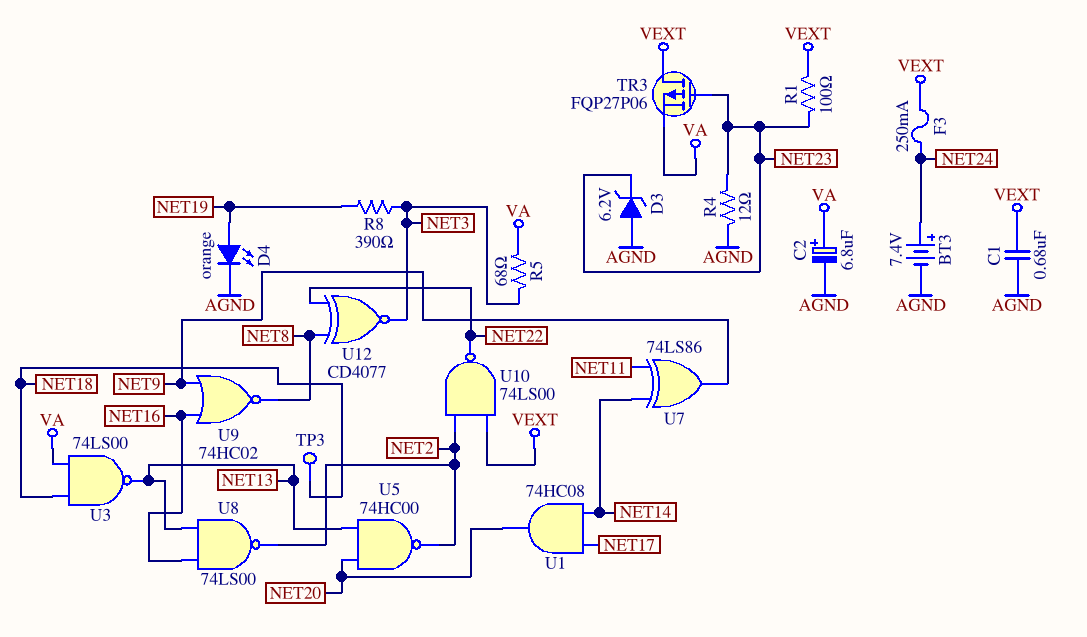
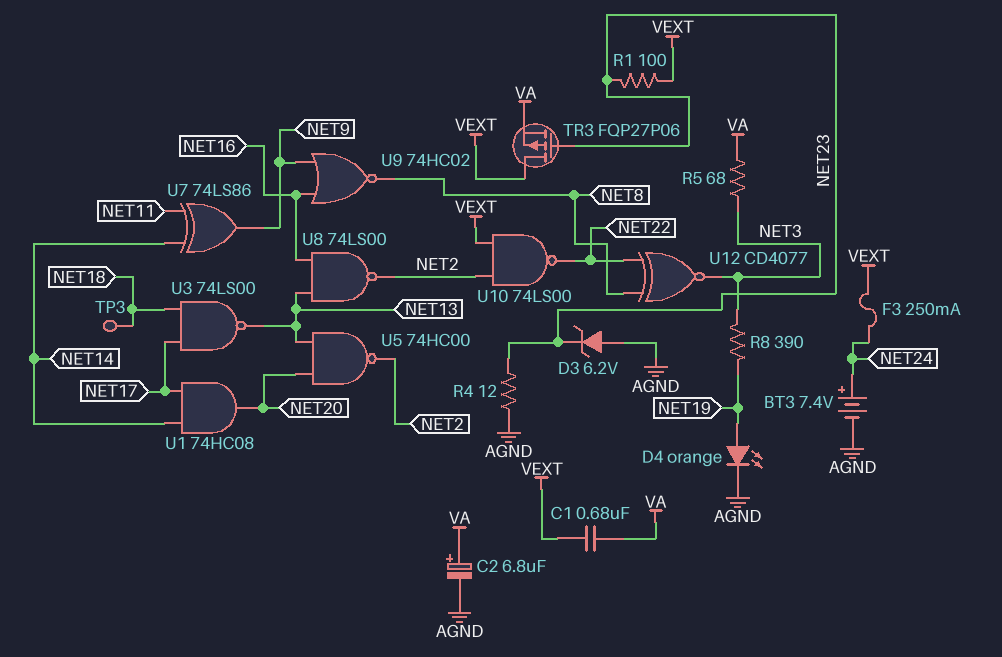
C1: 680nF (AGND, VEXT) -> 680nF (VA, VEXT)
U3: NAND 74LS00 (in NET18, in VA, out NET13) -> NAND 74LS00 (in NET17, in NET18, out NET13)

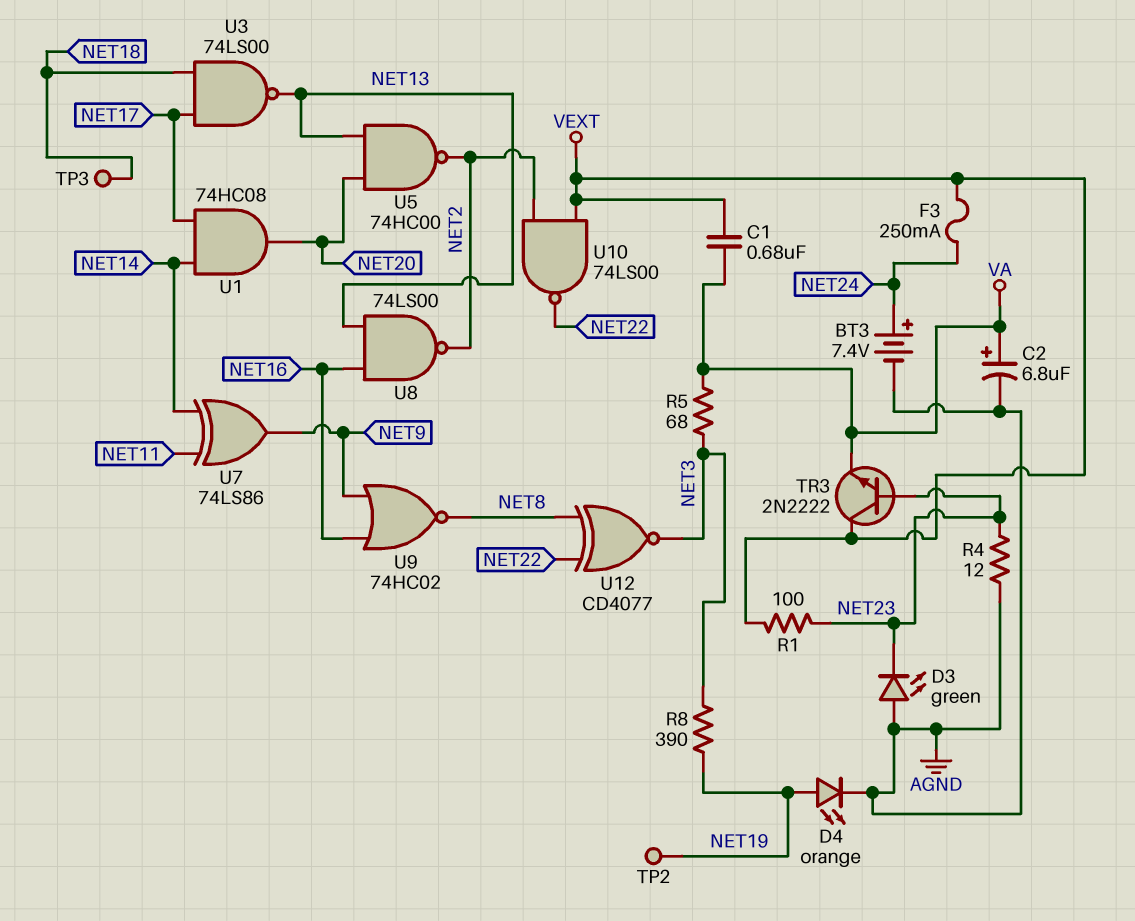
D3: zener 6.2V (A AGND, K NET23) -> LED green (A AGND, K NET23)
TP2: none -> test point (NET19)
TR3: PMOS FQP27P06 (G NET23, D VEXT, S VA) -> NPN 2N2222 (B NET23, C VEXT, E VA)

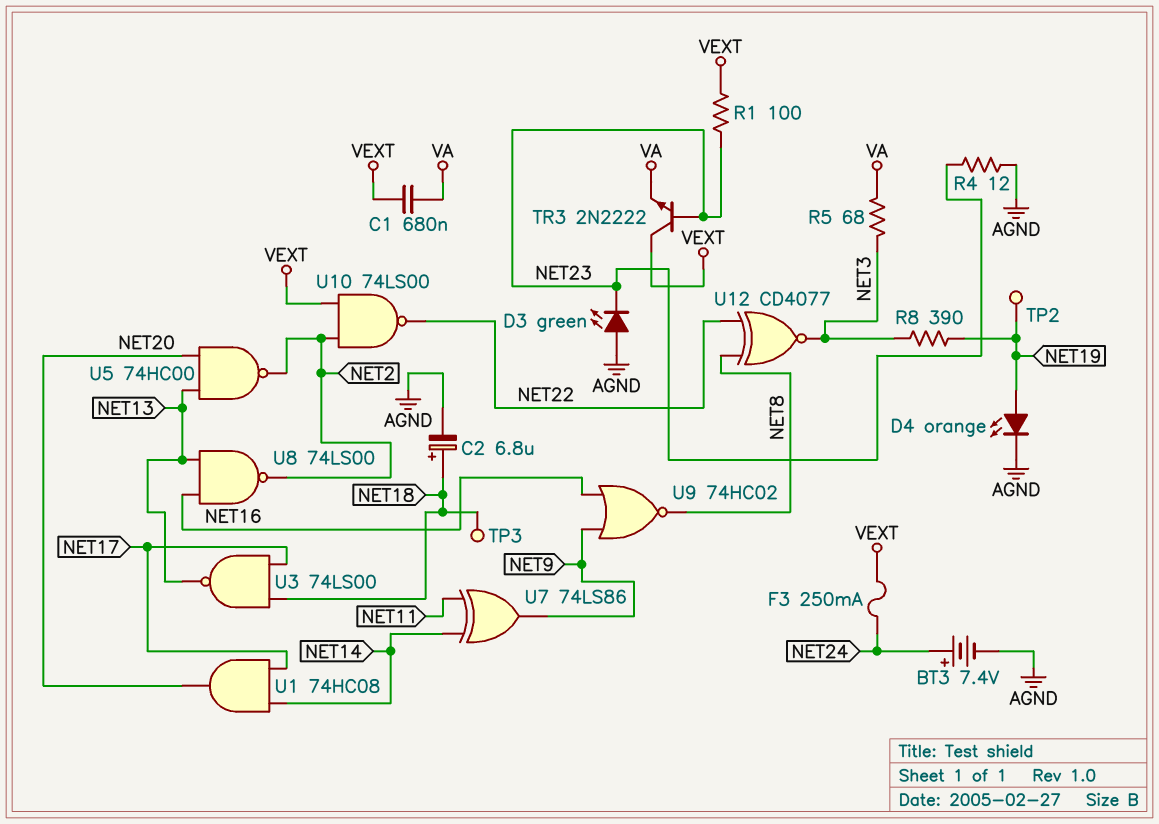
C2: 6.8uF (plus VA, minus AGND) -> 6.8uF (plus NET18, minus AGND)

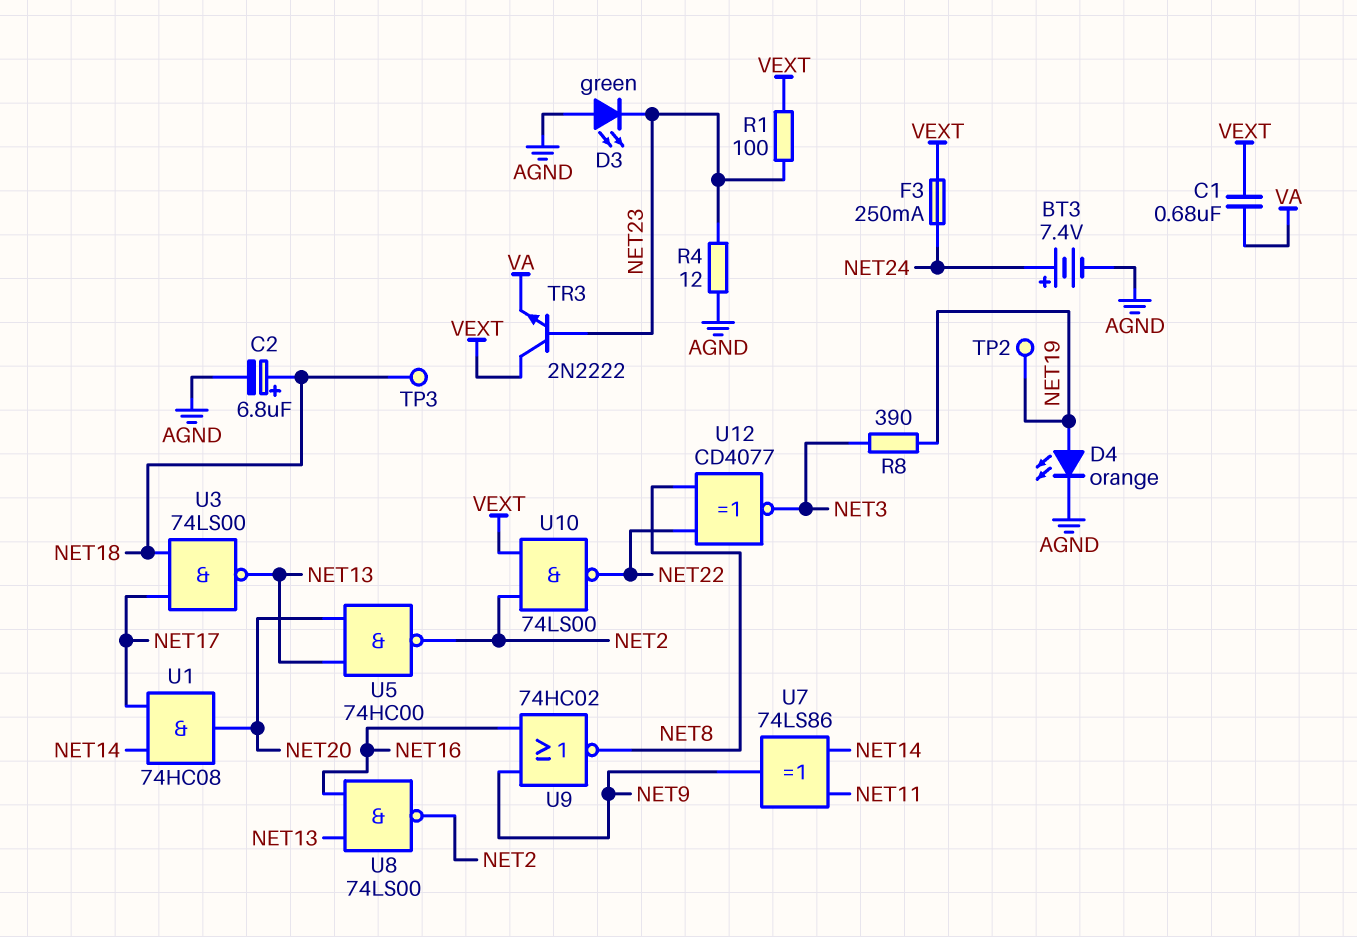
R5: 68 (NET3, VA) -> none

